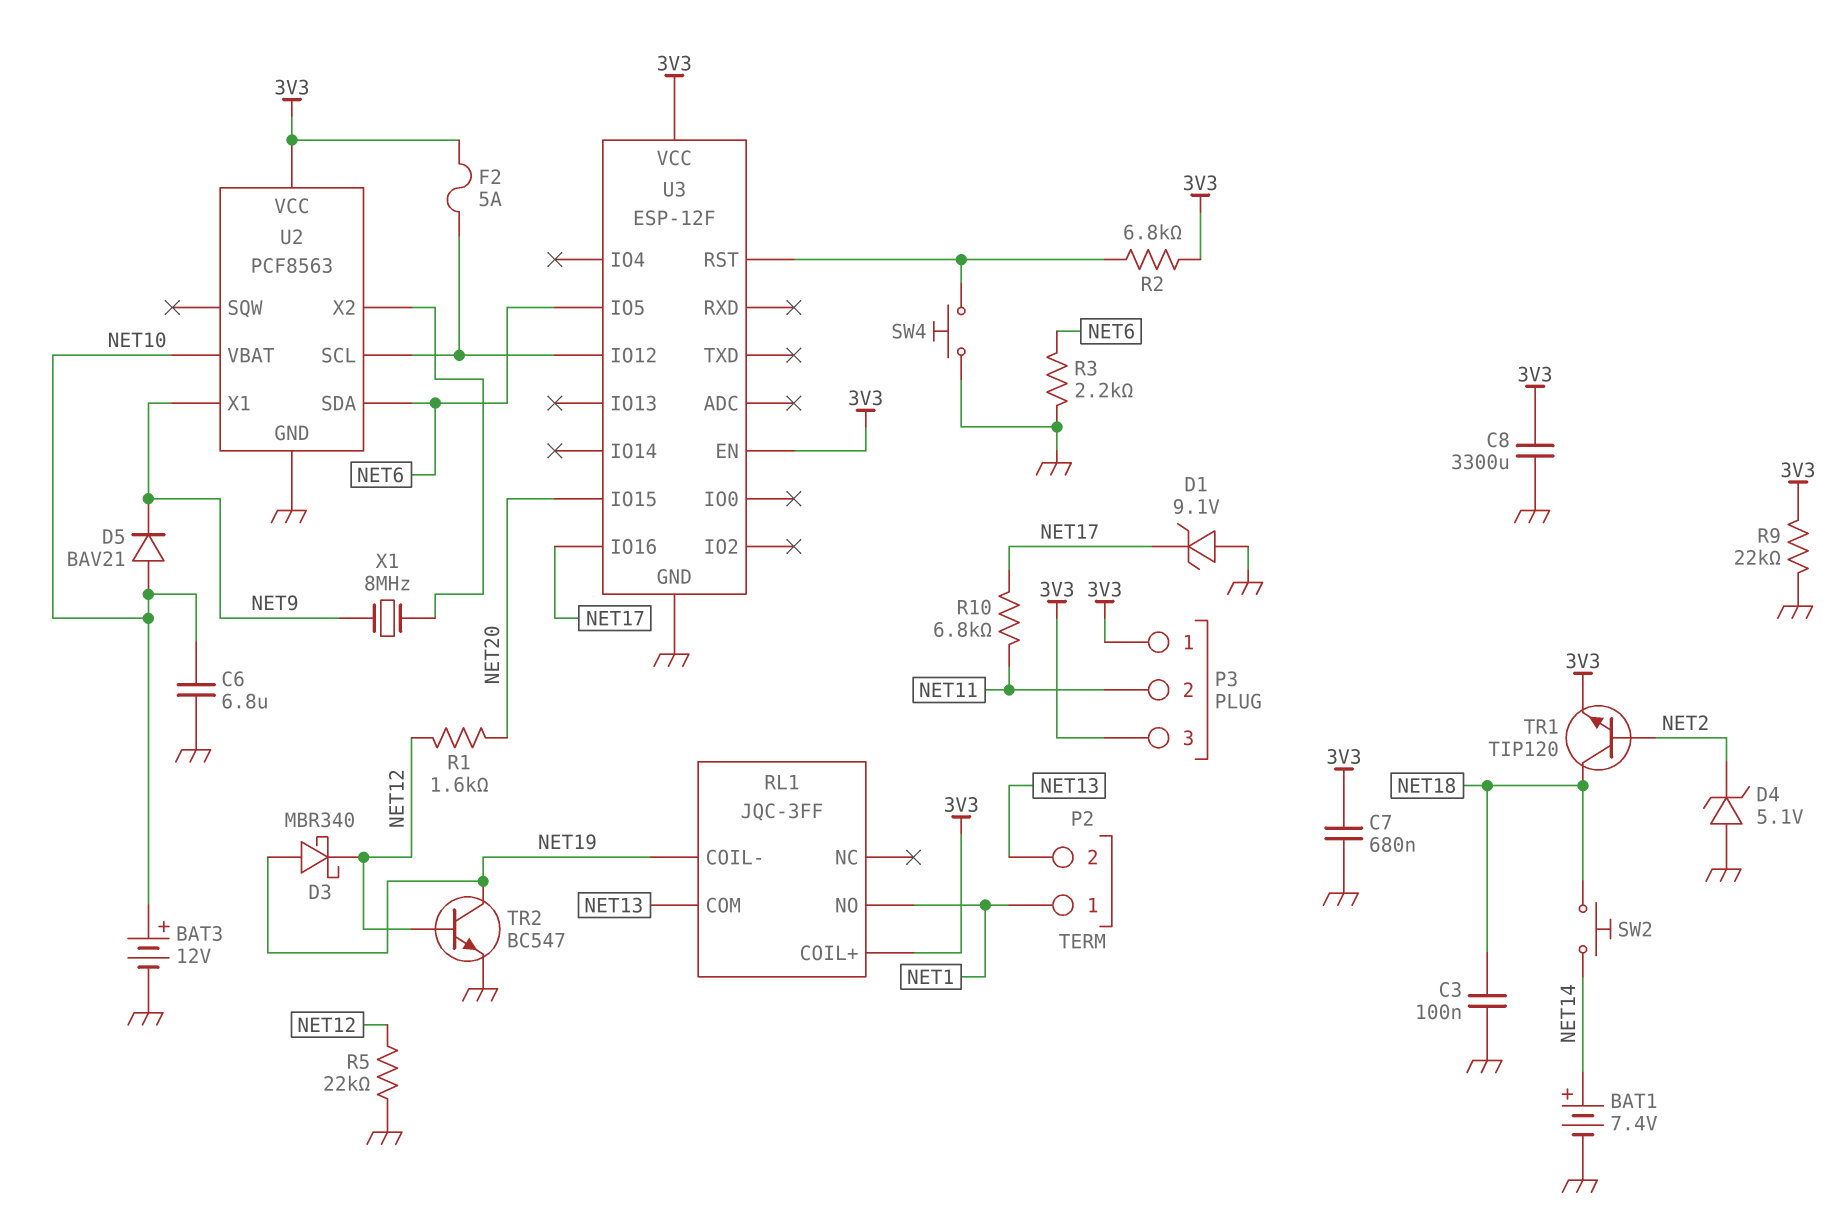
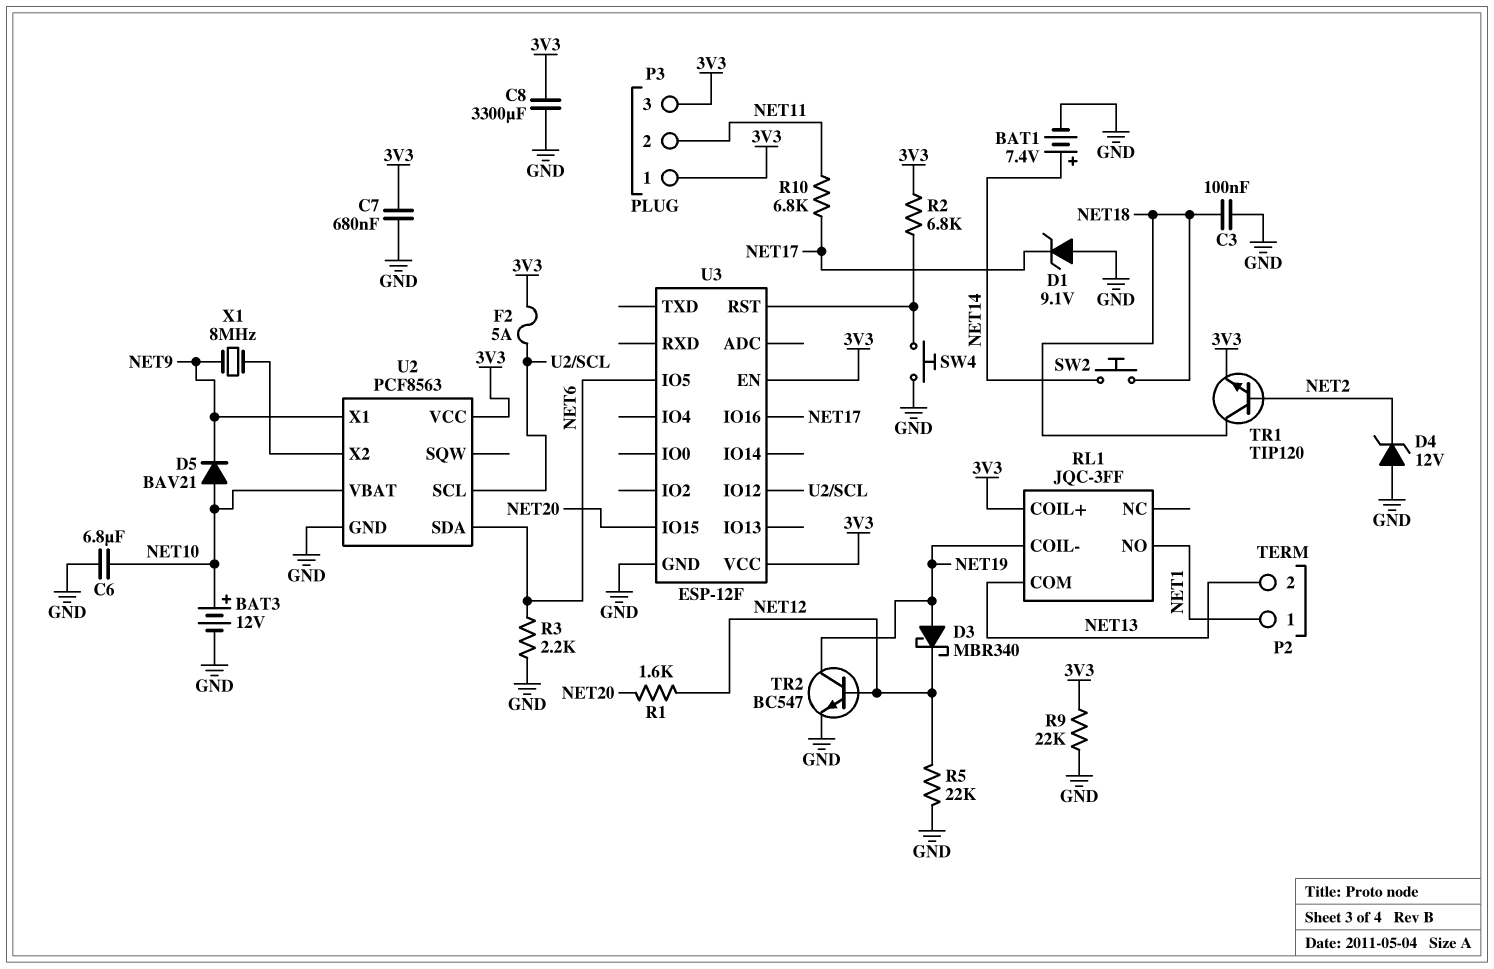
D4: zener 5.1V (A GND, K NET2) -> zener 12V (A GND, K NET2)

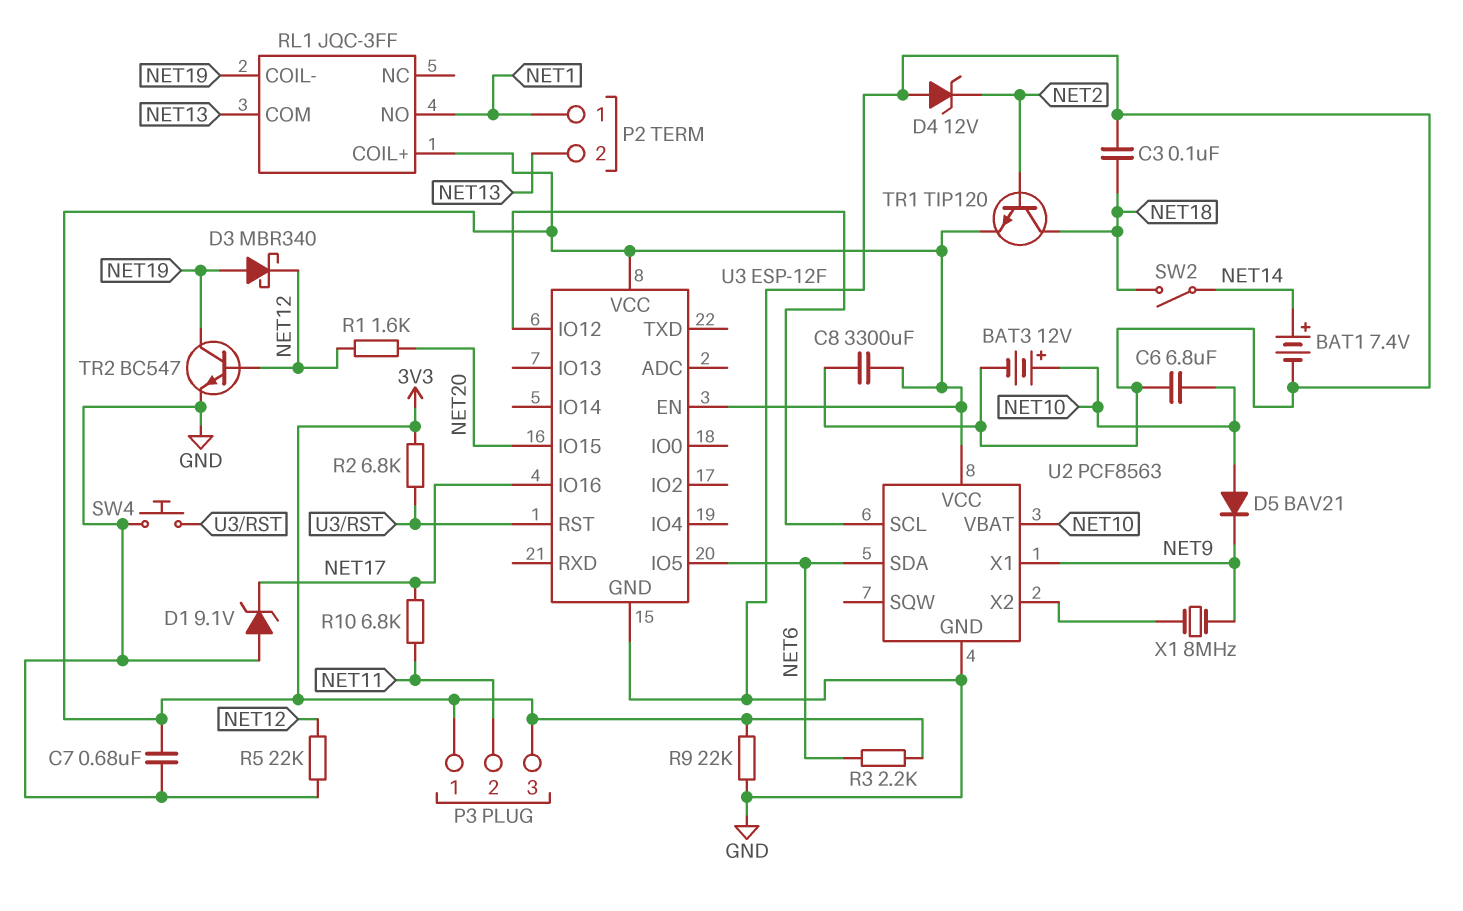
F2: 5A (3V3, U2/SCL) -> none
R3: 2.2k (GND, NET6) -> 2.2k (3V3, NET6)
SW2: button (NET14, NET18) -> switch (NET14, NET18)

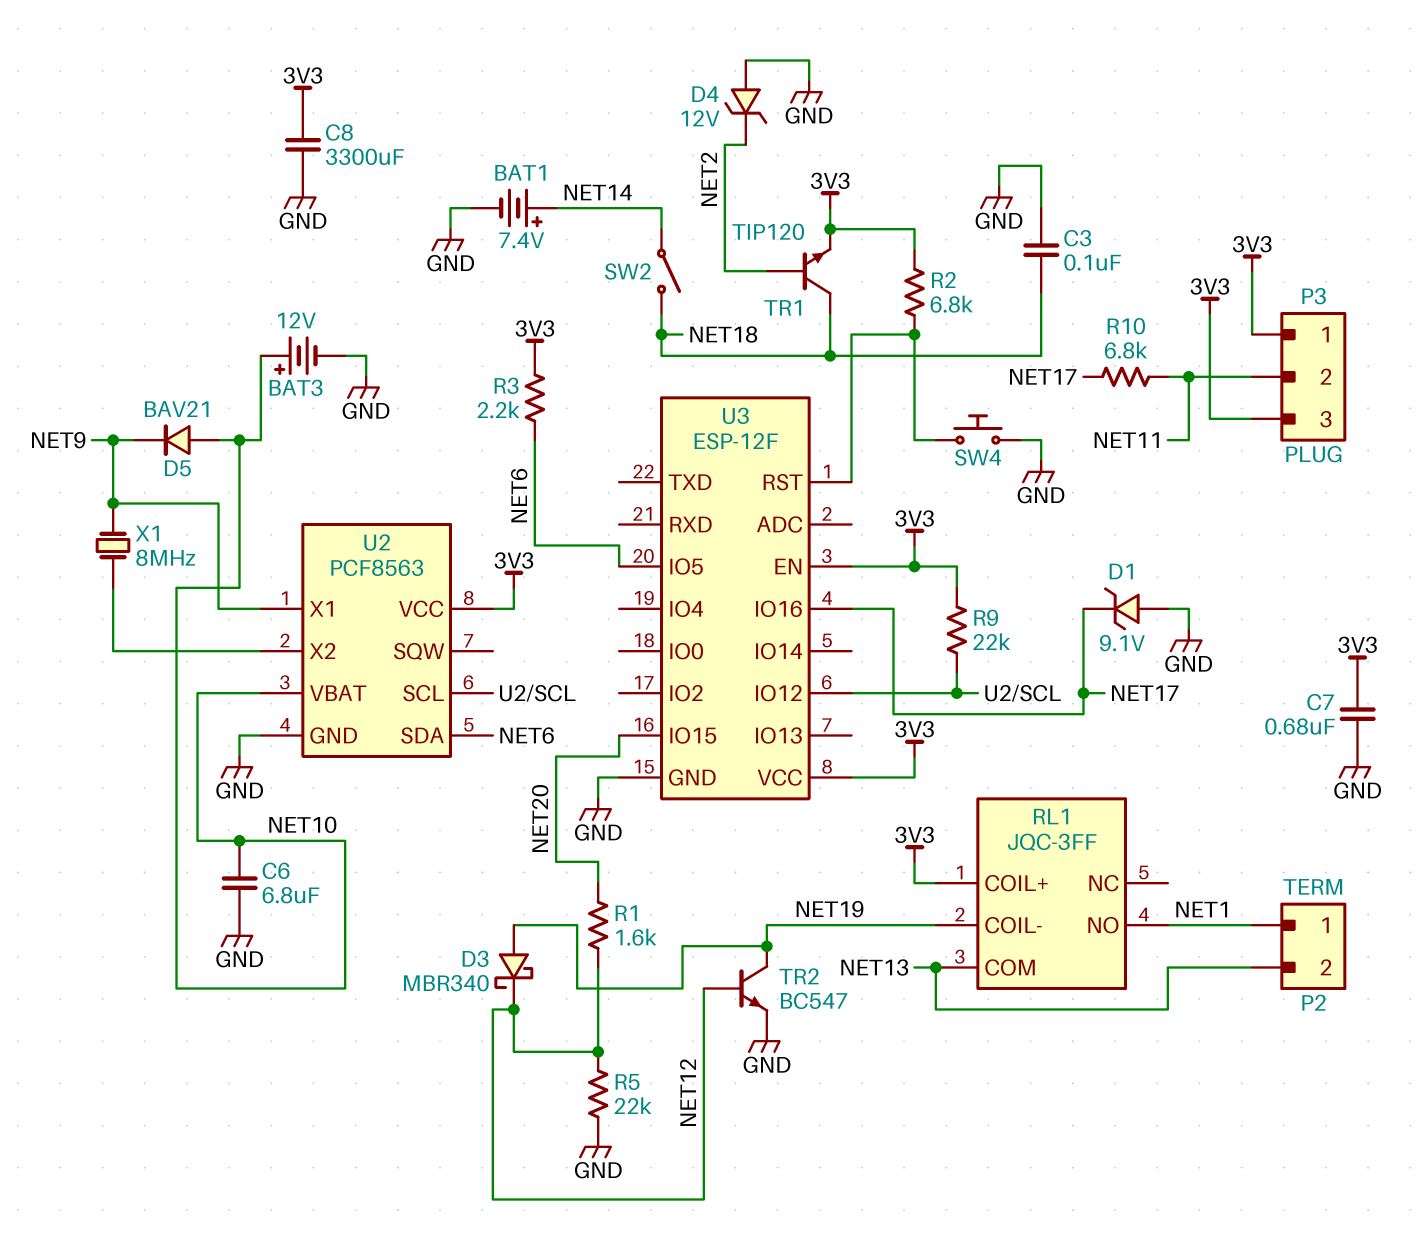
R9: 22k (3V3, GND) -> 22k (3V3, U2/SCL)

